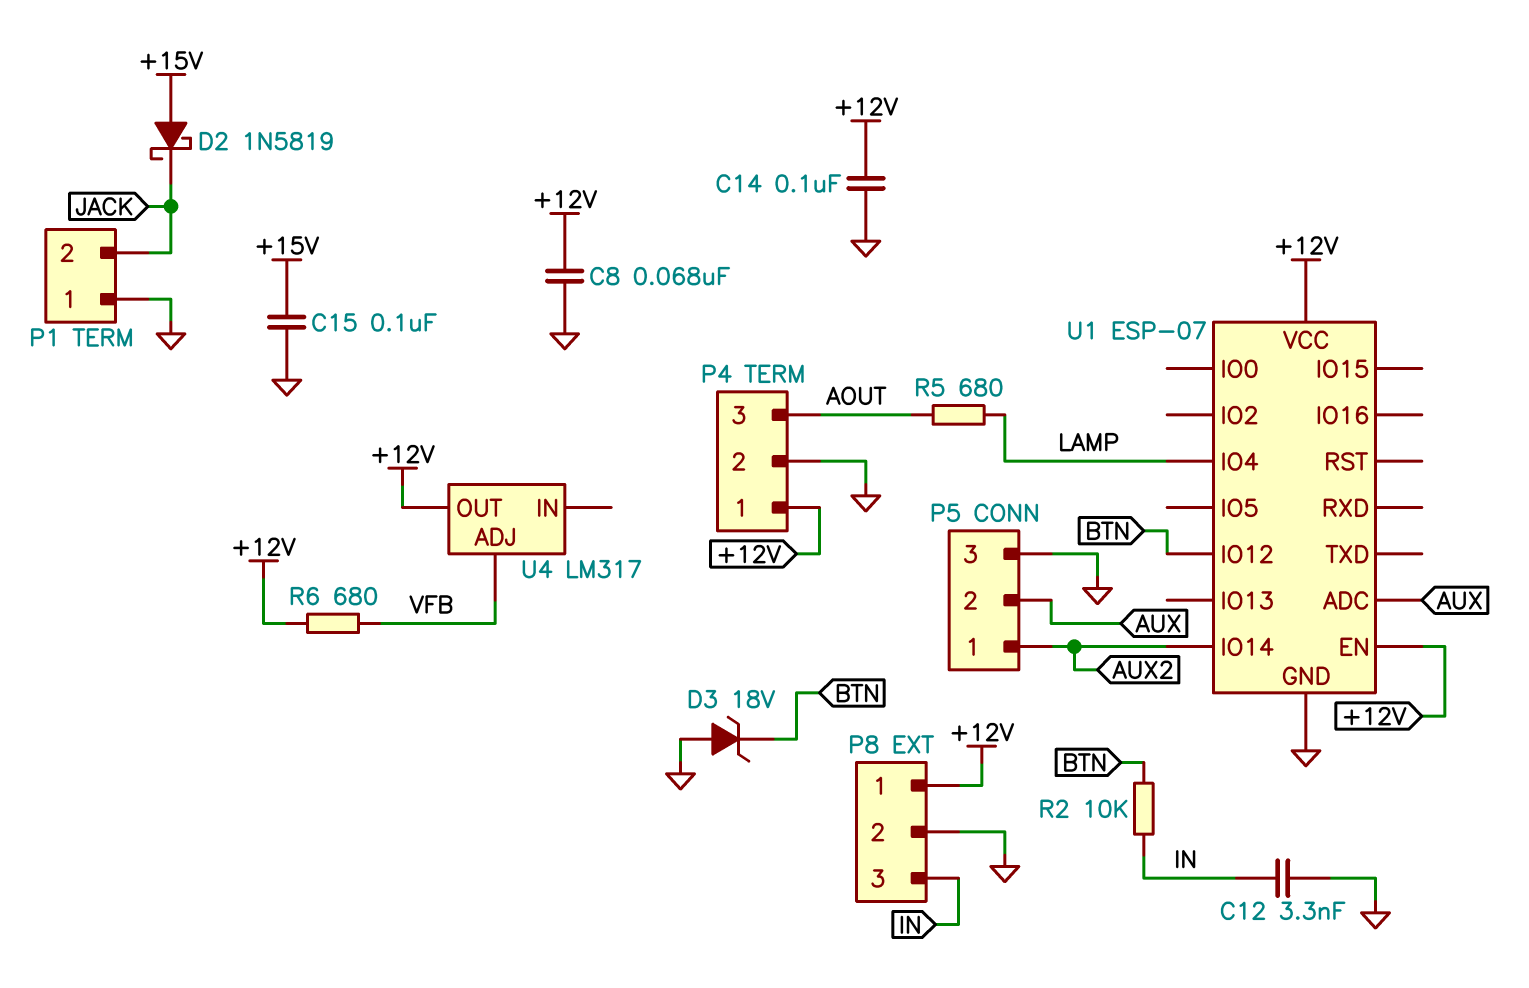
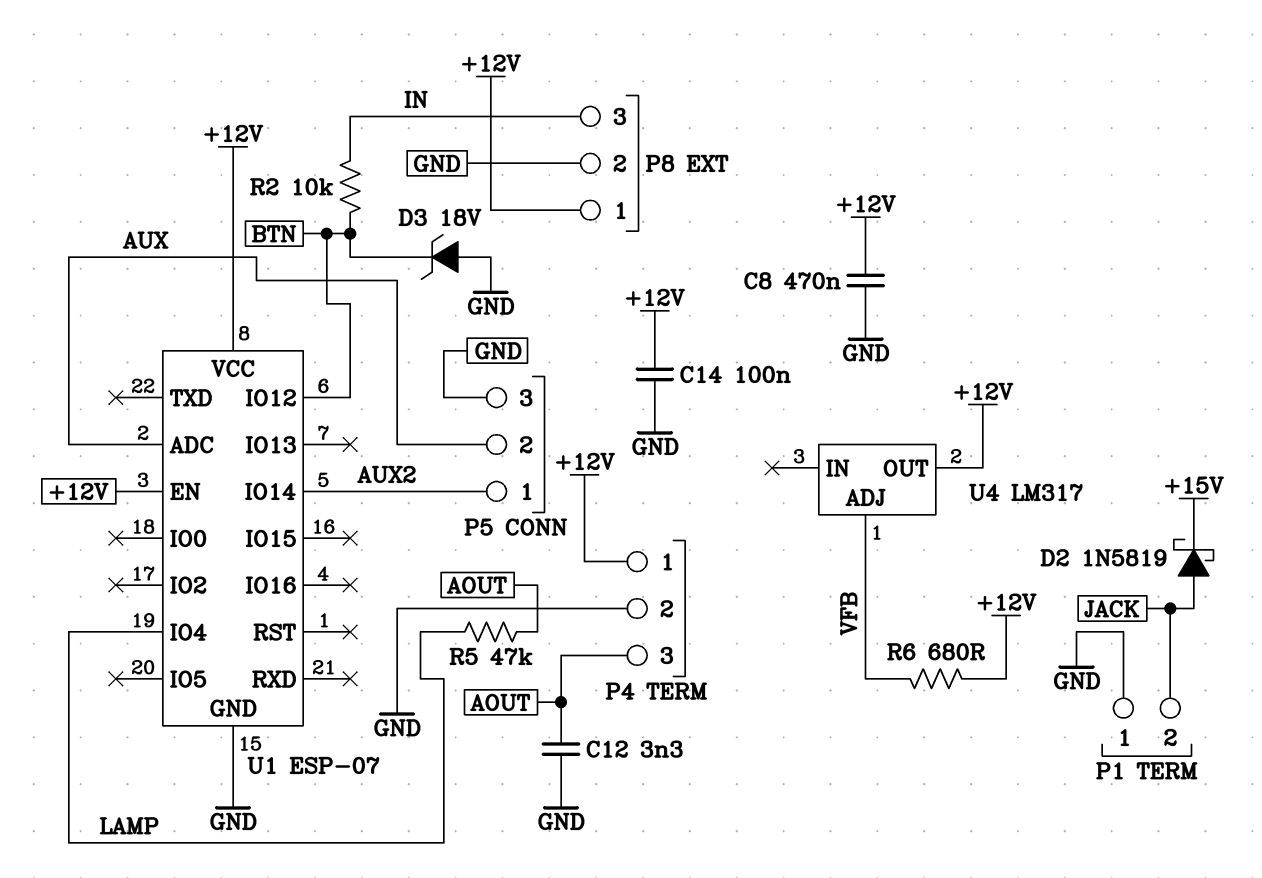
C8: 68nF (+12V, GND) -> 470nF (+12V, GND)
C12: 3.3nF (GND, IN) -> 3.3nF (AOUT, GND)
C15: 100nF (+15V, GND) -> none
D2: schottky 1N5819 (A +15V, K JACK) -> schottky 1N5819 (A JACK, K +15V)
R5: 680 (AOUT, LAMP) -> 47k (AOUT, LAMP)

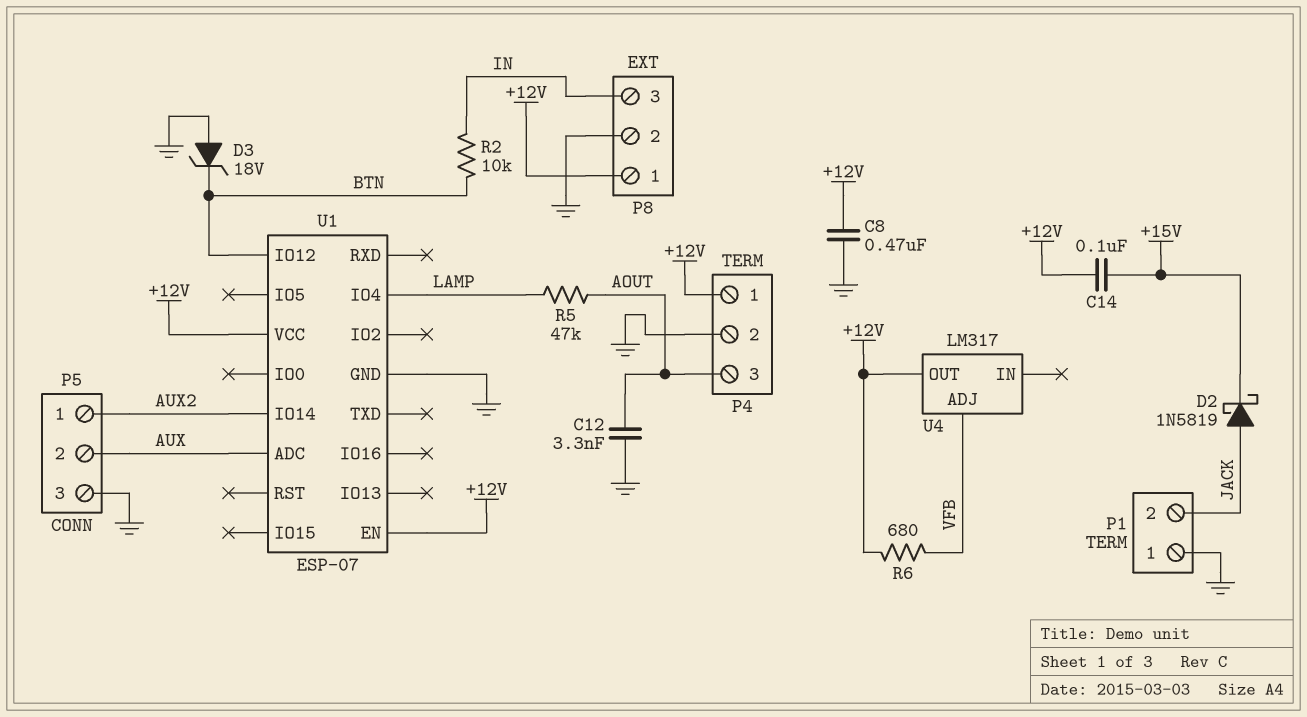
C14: 100nF (+12V, GND) -> 100nF (+12V, +15V)

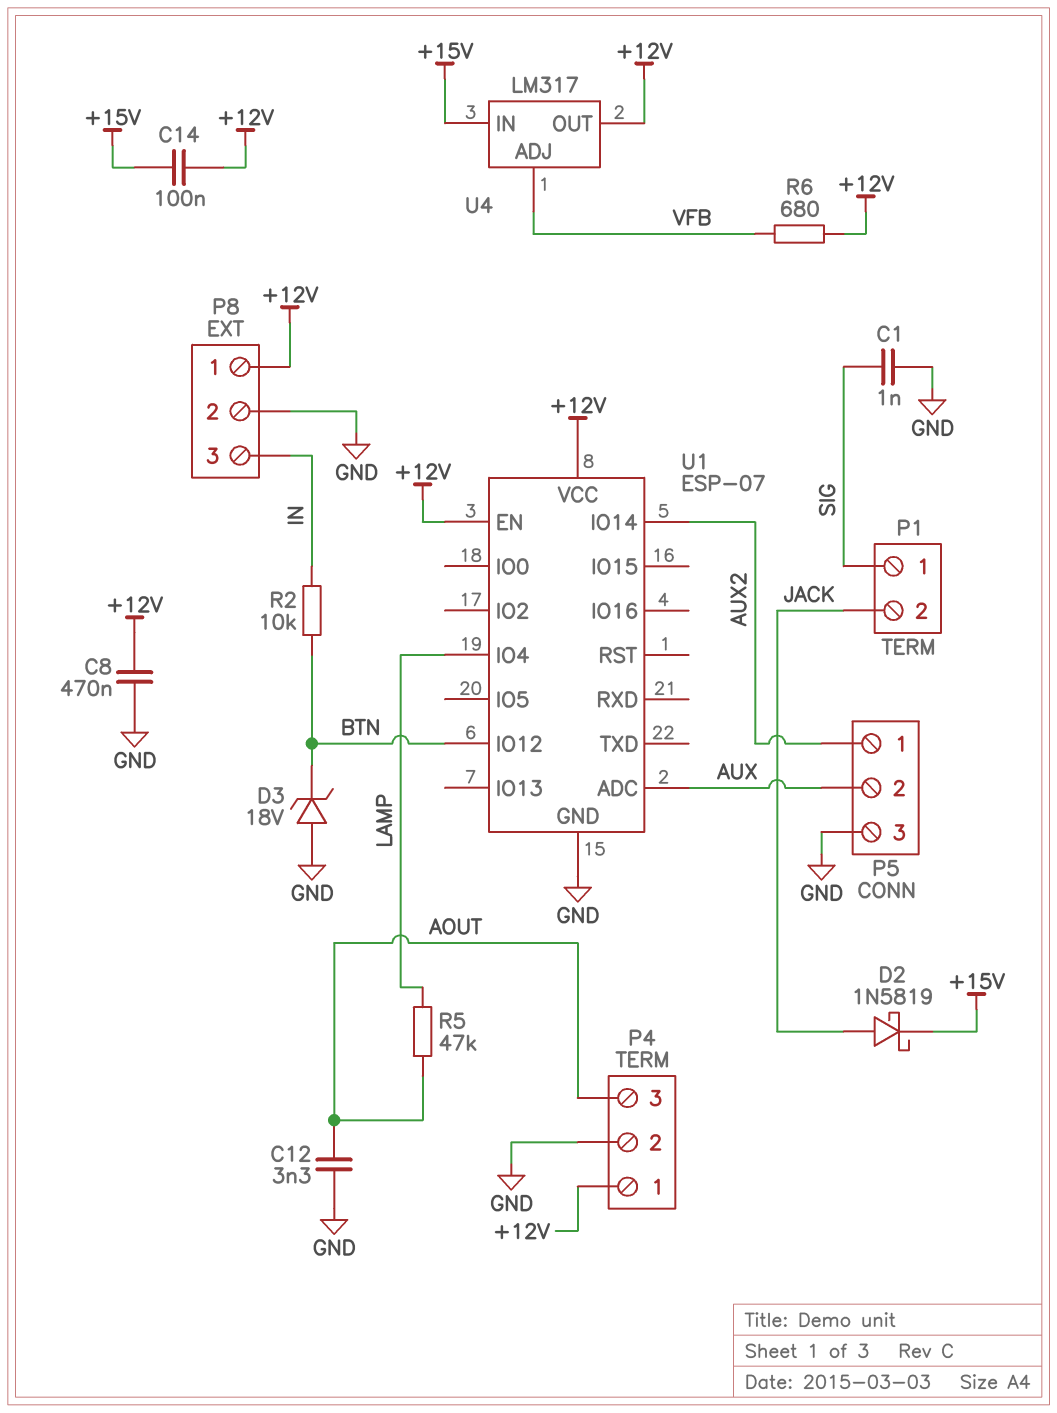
C1: none -> 1nF (GND, SIG)
P1 pin 1: GND -> SIG
U4 pin IN: none -> +15V

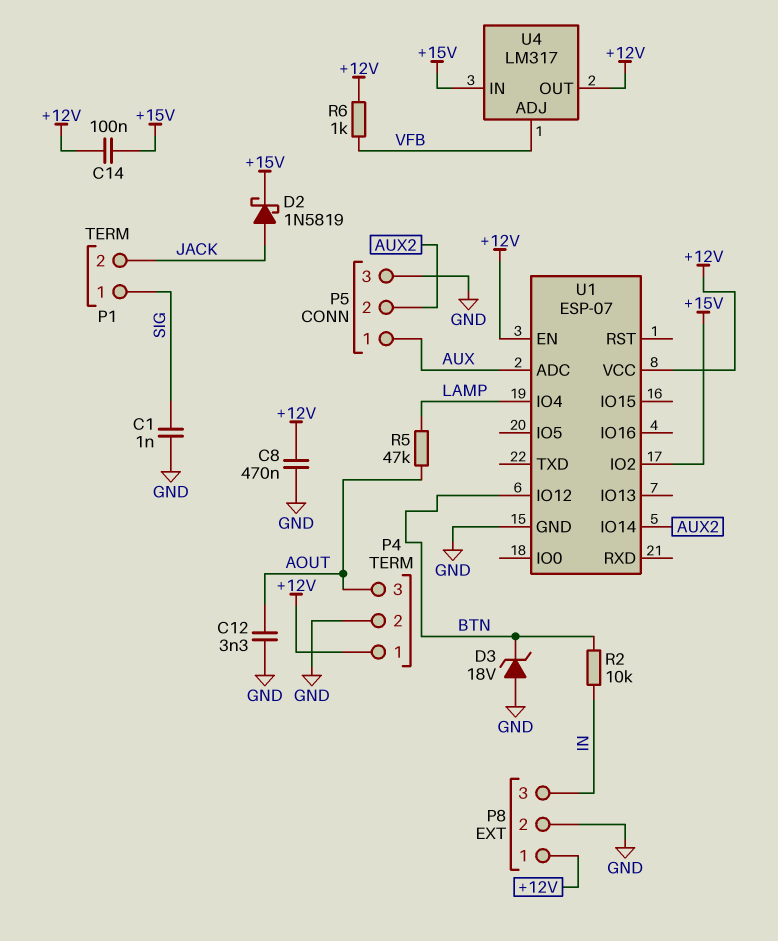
P5 pin 1: AUX2 -> AUX
P5 pin 2: AUX -> AUX2
R6: 680 (+12V, VFB) -> 1k (+12V, VFB)
U1 pin IO2: none -> +15V

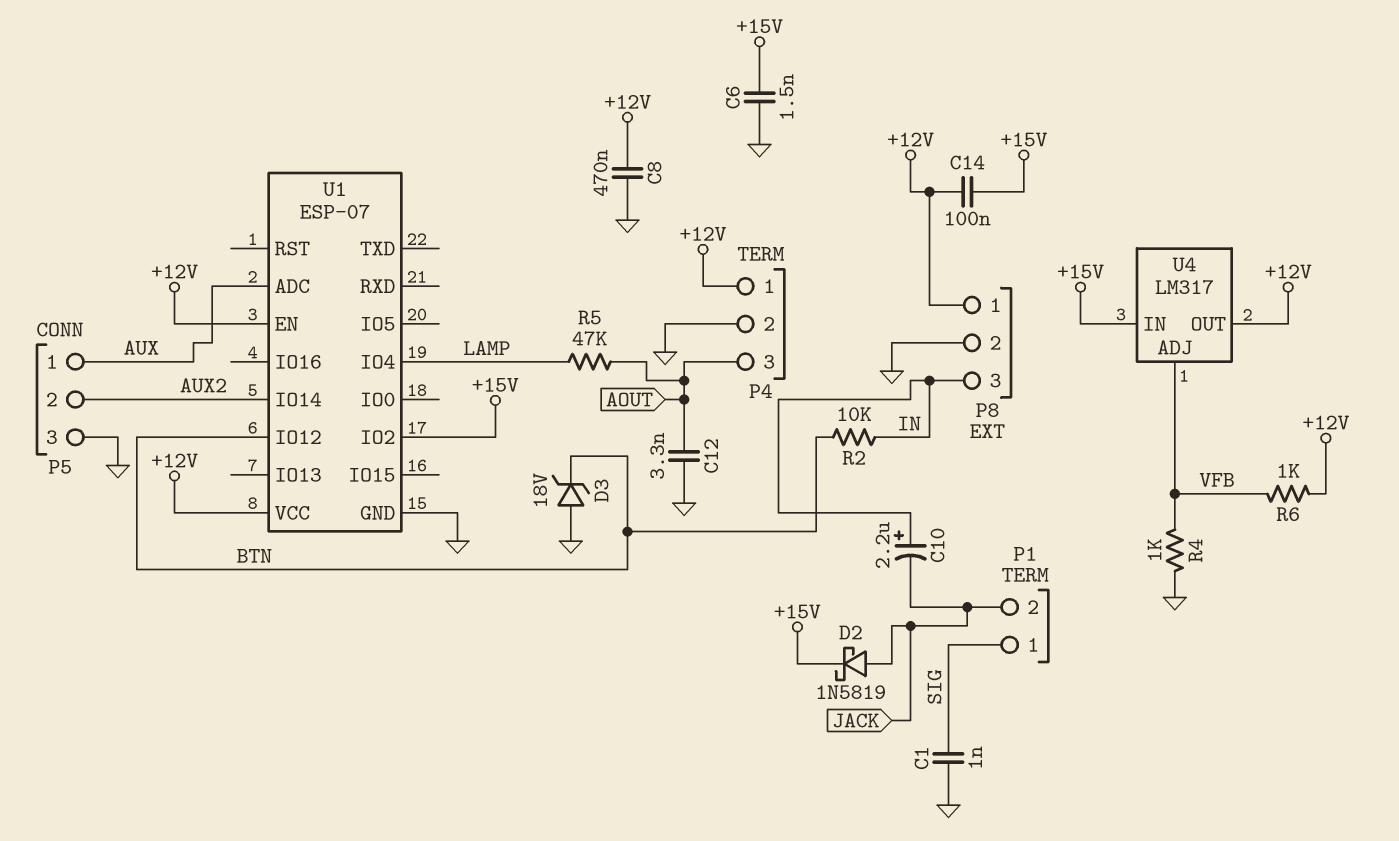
C6: none -> 1.5nF (+15V, GND)
C10: none -> 2.2uF (plus IN, minus JACK)
R4: none -> 1k (GND, VFB)

